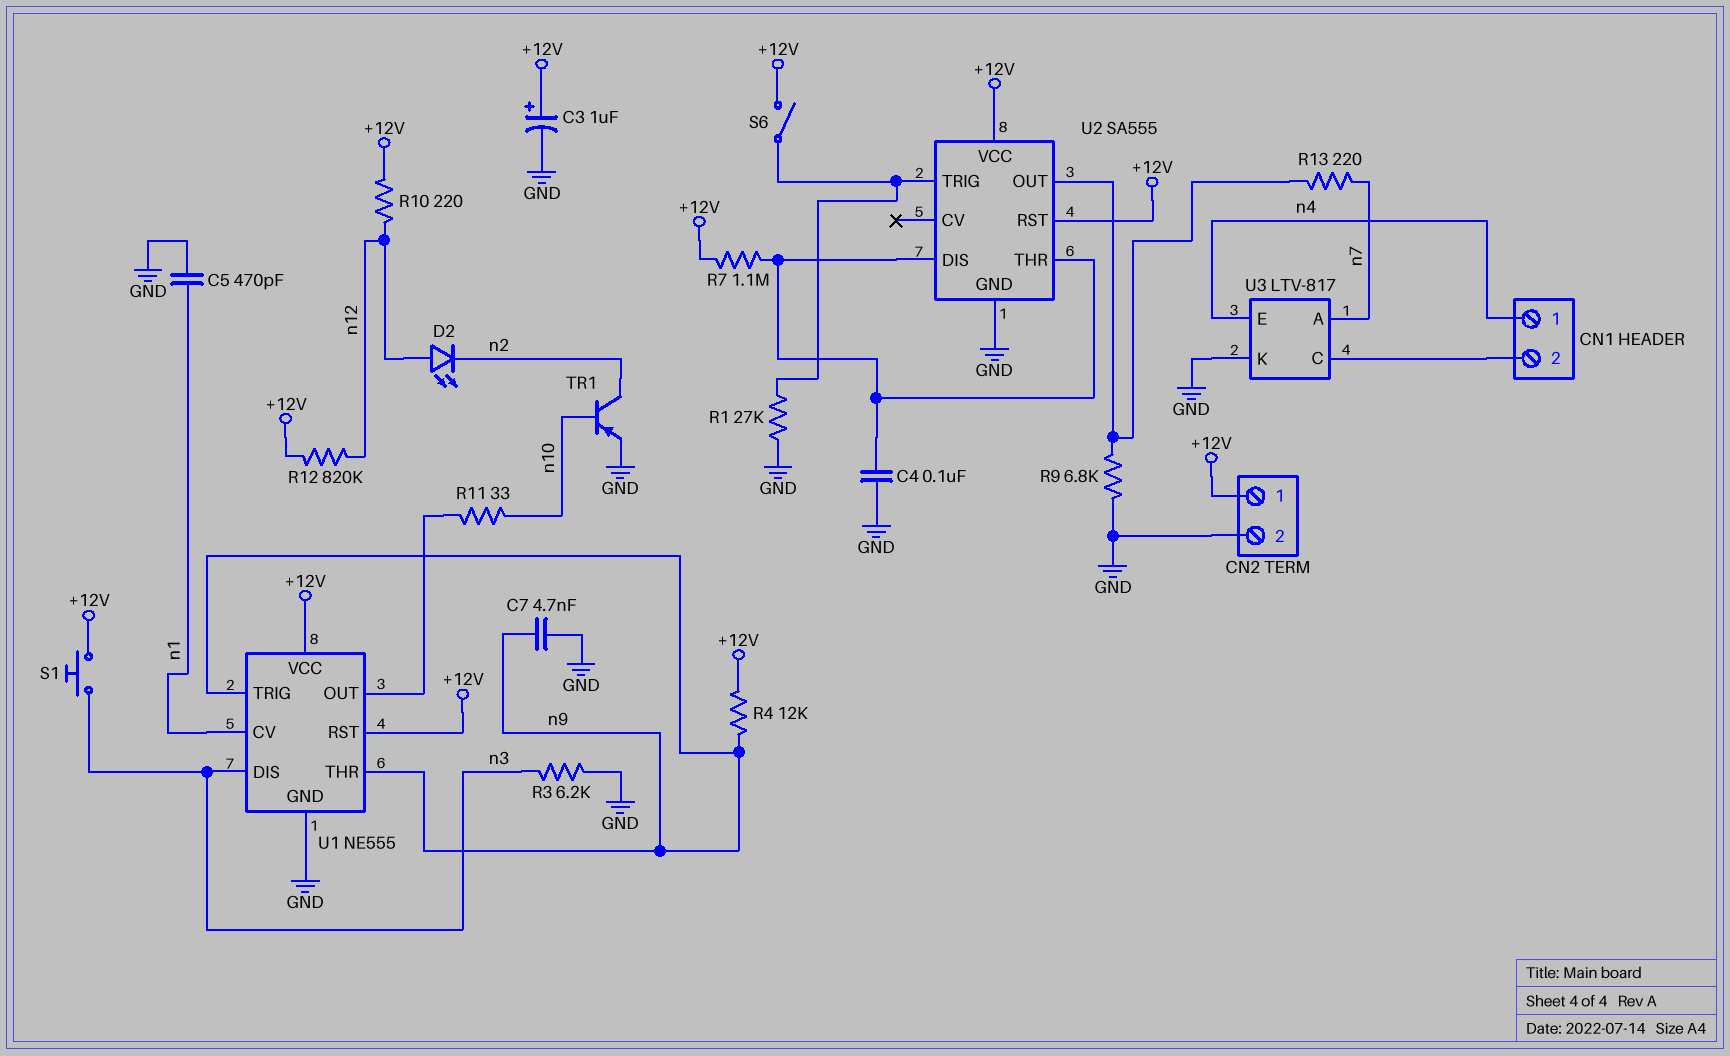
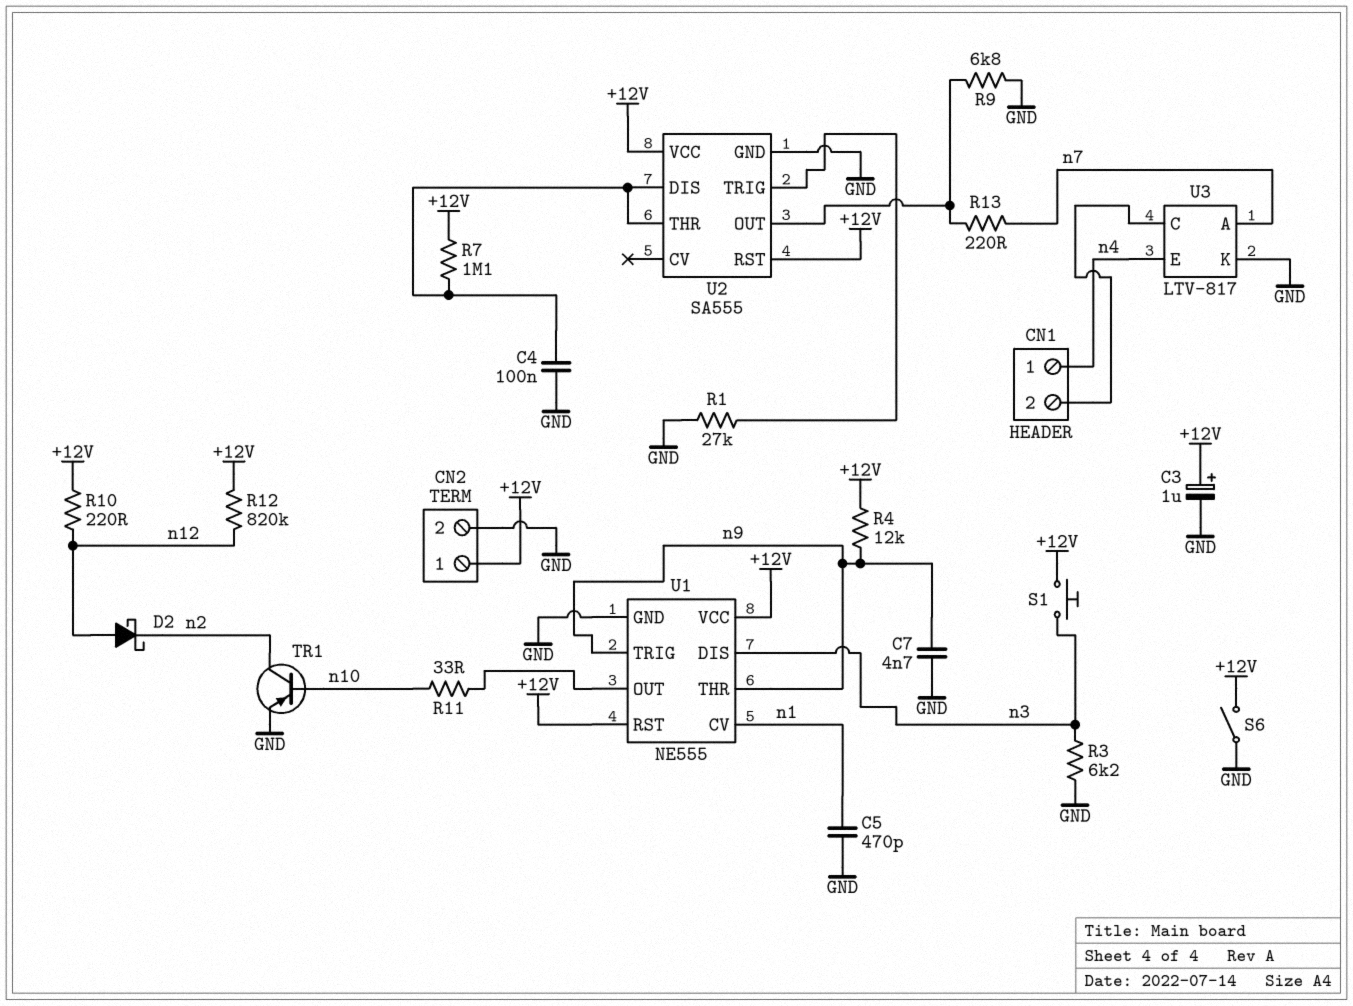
D2: LED (A n12, K n2) -> schottky (A n12, K n2)
S6: switch (+12V, U2/TRIG) -> switch (+12V, GND)

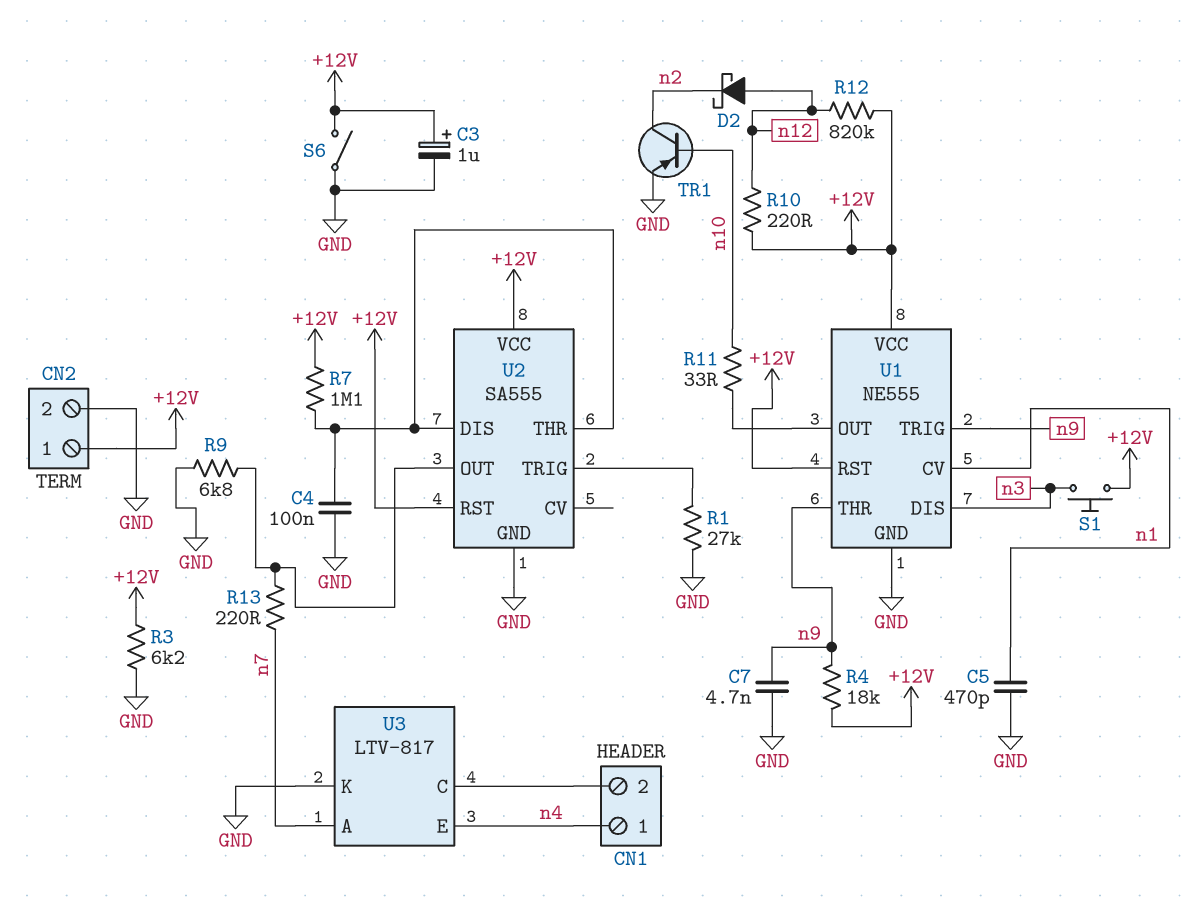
R3: 6.2k (GND, n3) -> 6.2k (+12V, GND)
R4: 12k (+12V, n9) -> 18k (+12V, n9)

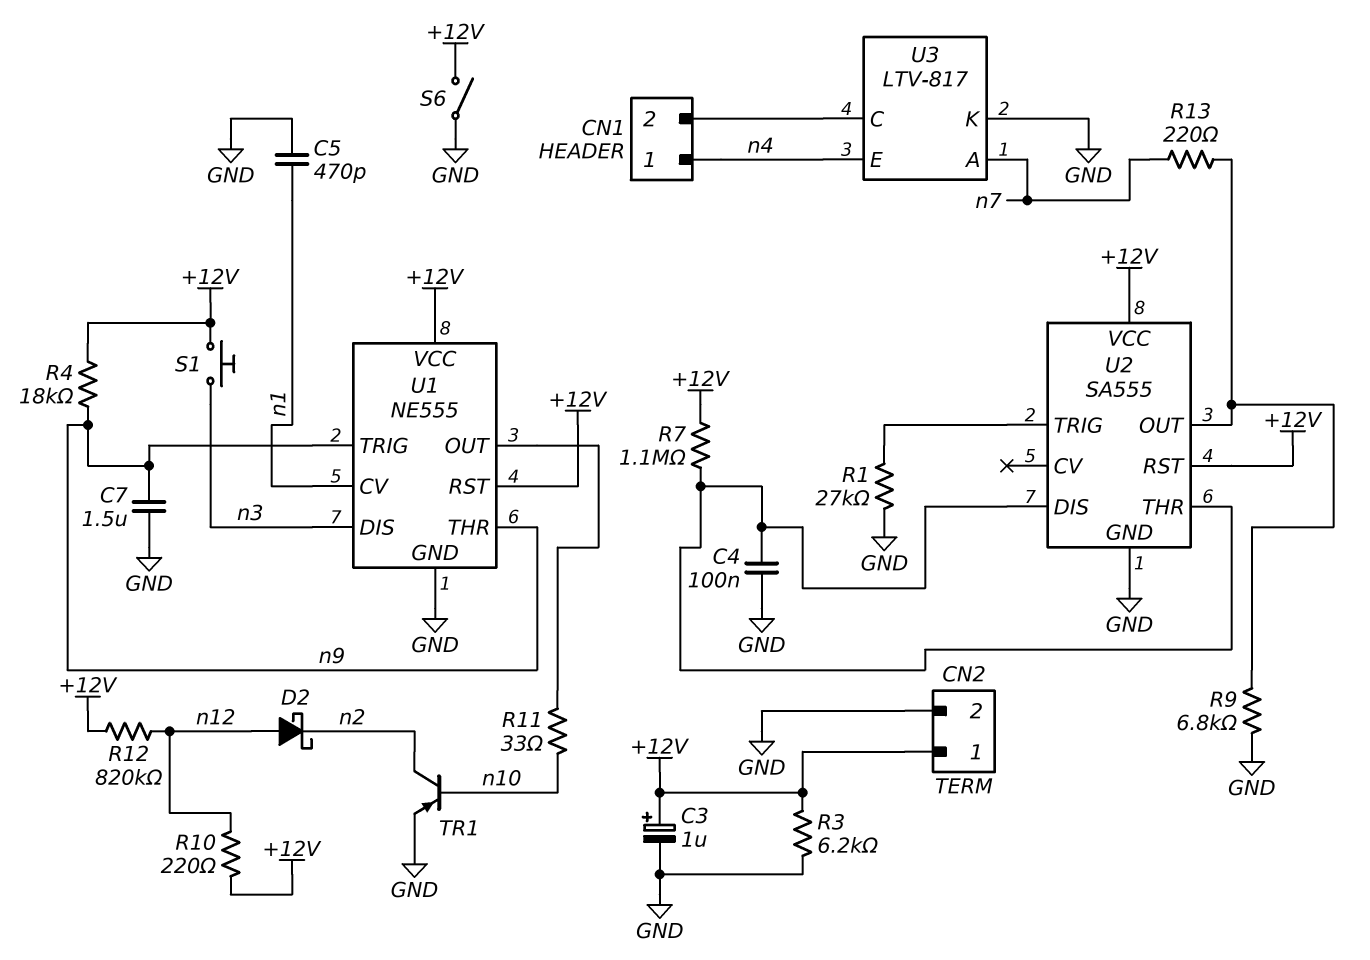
C7: 4.7nF (GND, n9) -> 1.5uF (GND, n9)

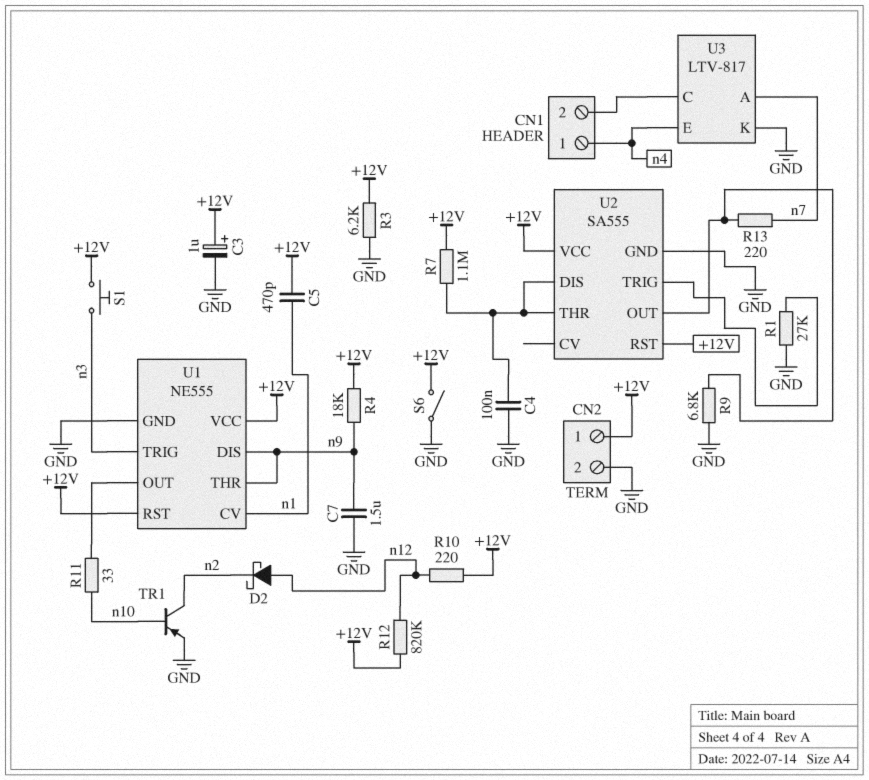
C5: 470pF (GND, n1) -> 470pF (+12V, n1)
U1 pin DIS: n3 -> n9
U1 pin TRIG: n9 -> n3

